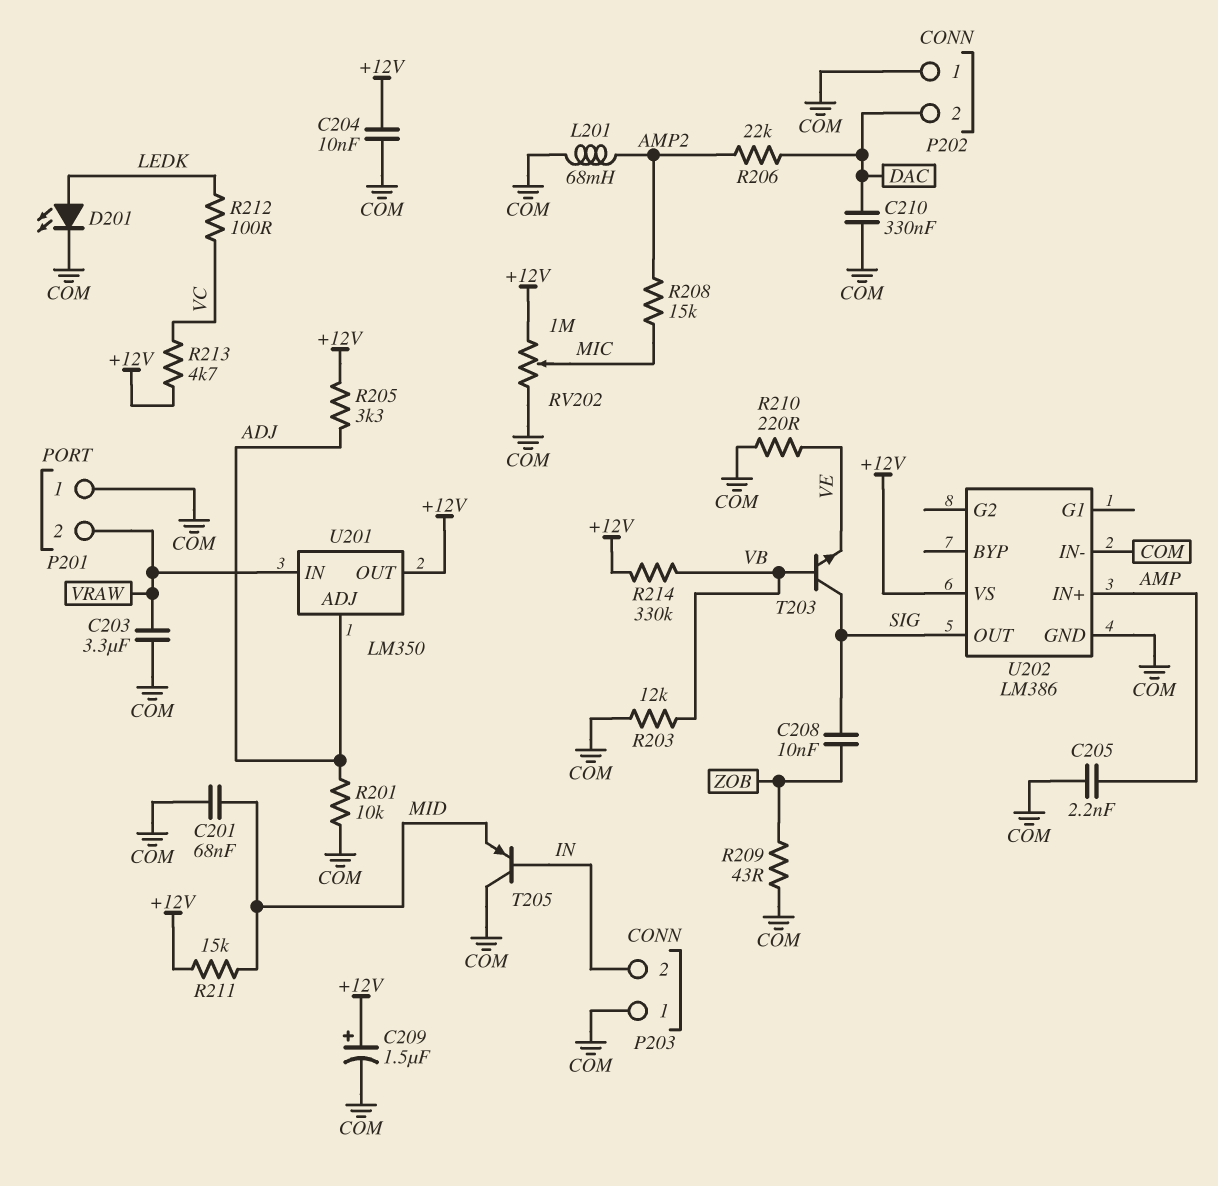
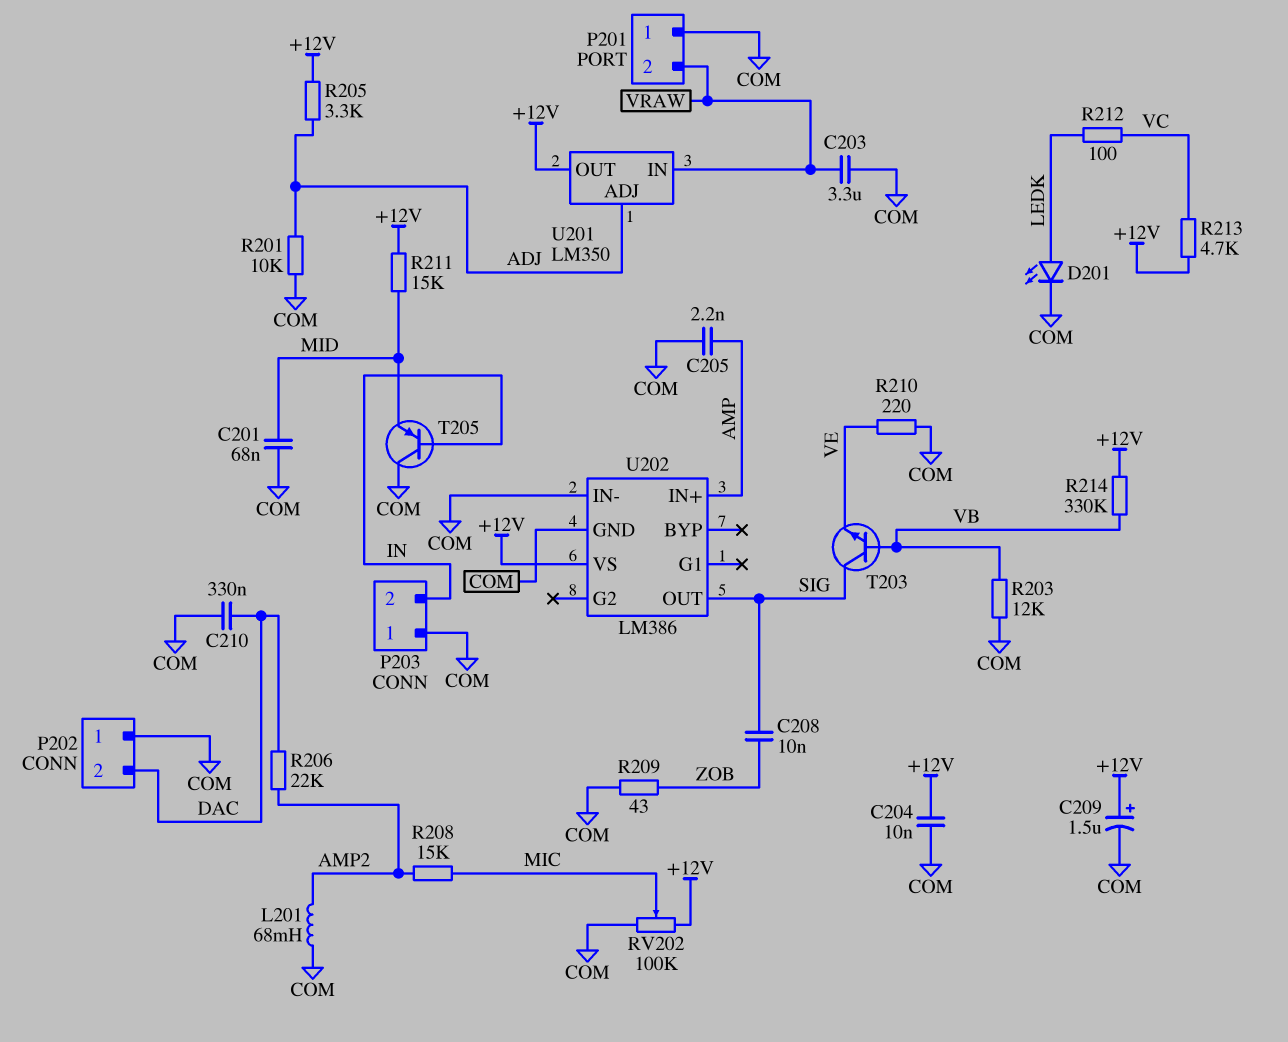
RV202: 1M (+12V, COM, wiper MIC) -> 100k (+12V, COM, wiper MIC)

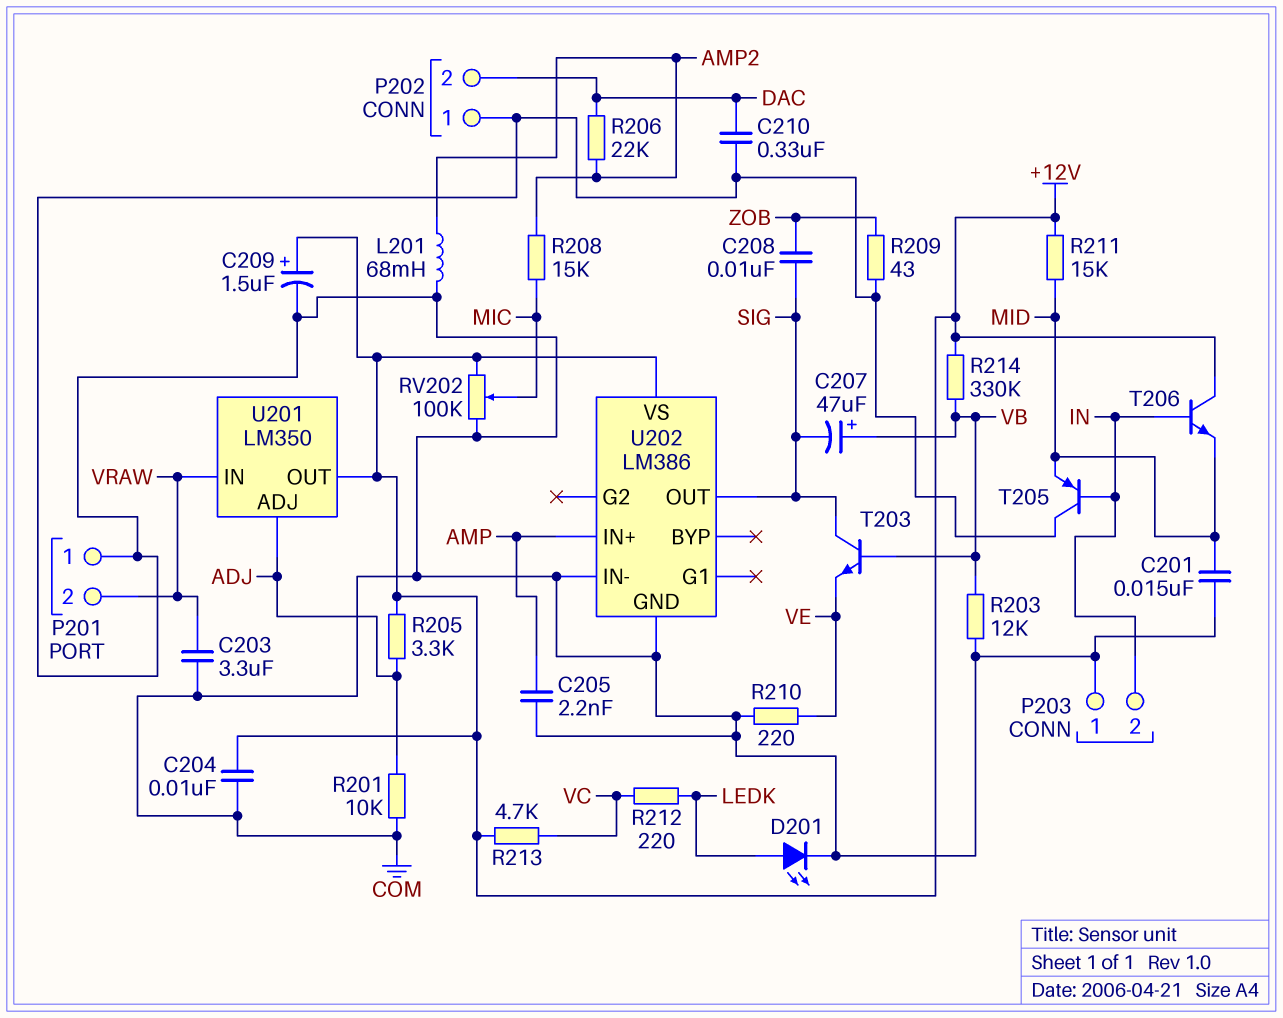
C201: 68nF (COM, MID) -> 15nF (COM, MID)
C207: none -> 47uF (plus VB, minus SIG)
R212: 100 (LEDK, VC) -> 220 (LEDK, VC)
T206: none -> NPN (B IN, C +12V, E MID)

